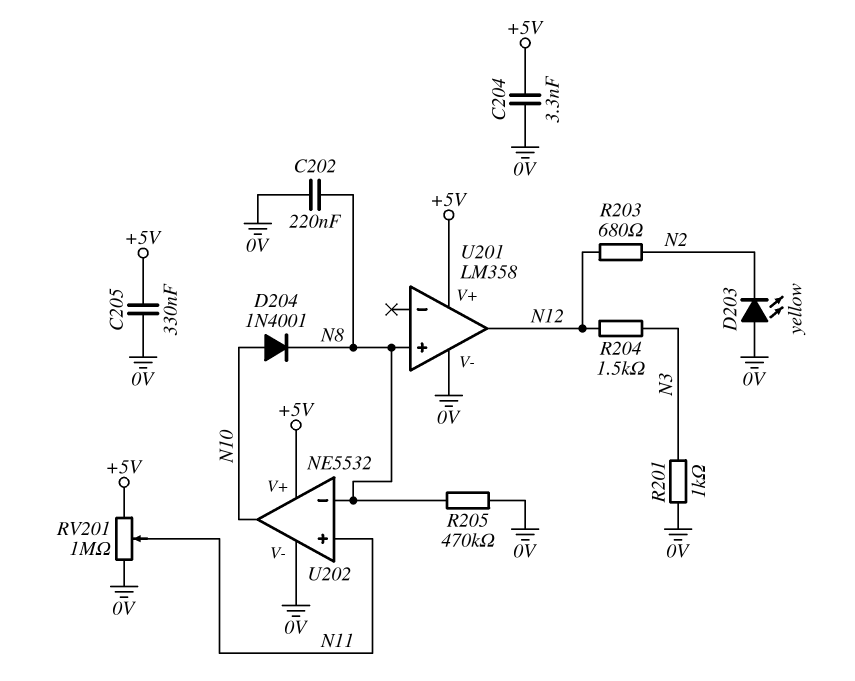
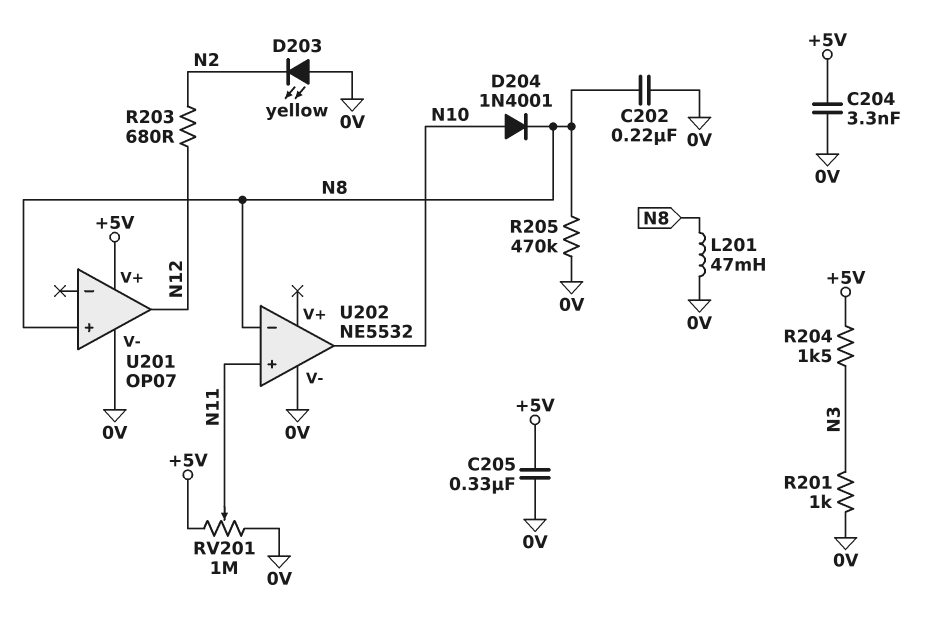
L201: none -> 47mH (0V, N8)
R204: 1.5k (N3, N12) -> 1.5k (+5V, N3)
U201: LM358 -> OP07
U202 pin V+: +5V -> none

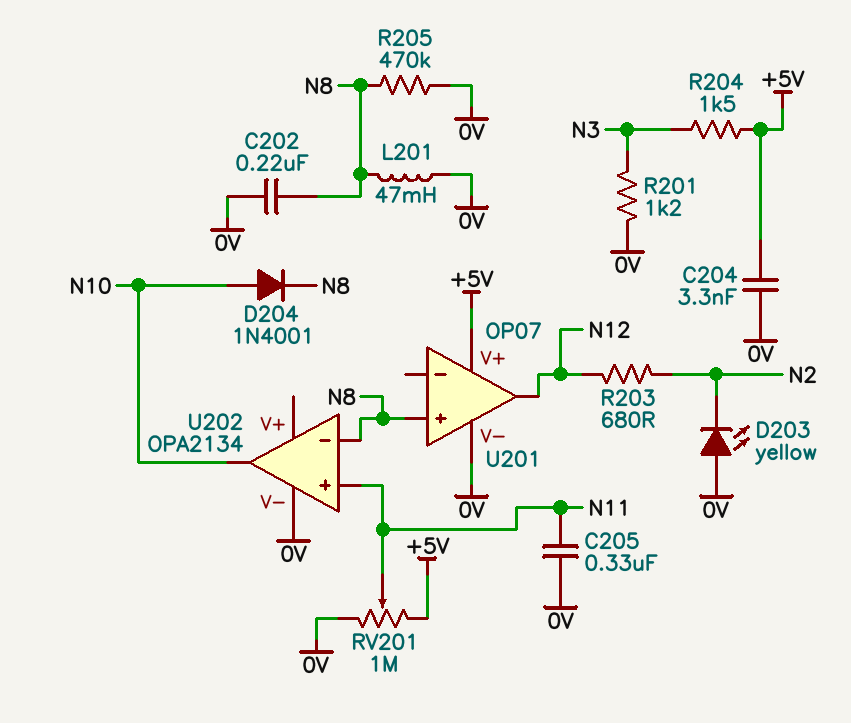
C205: 330nF (+5V, 0V) -> 330nF (0V, N11)
R201: 1k (0V, N3) -> 1.2k (0V, N3)
U202: NE5532 -> OPA2134

